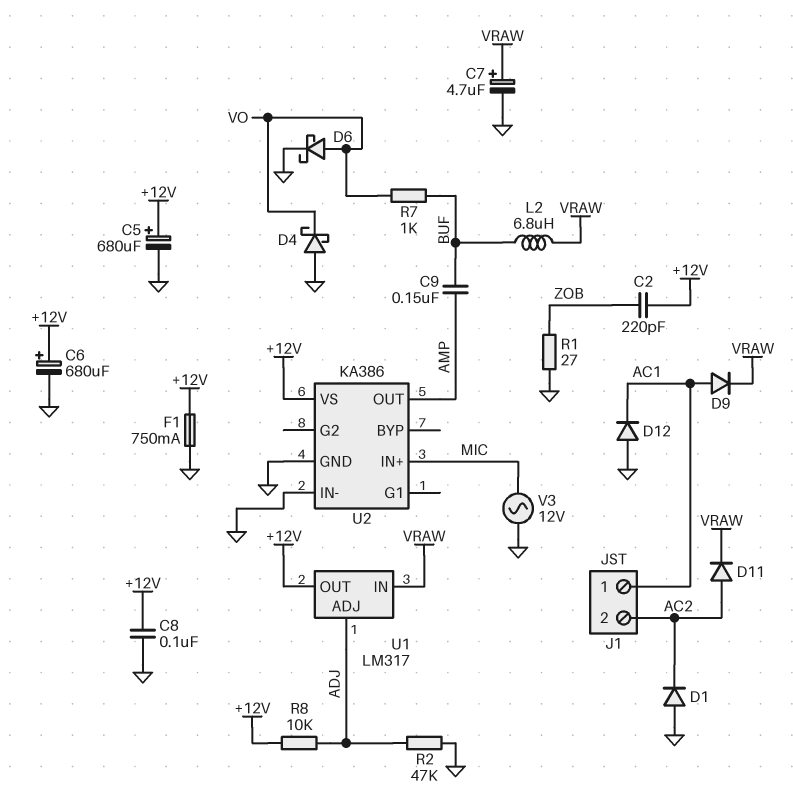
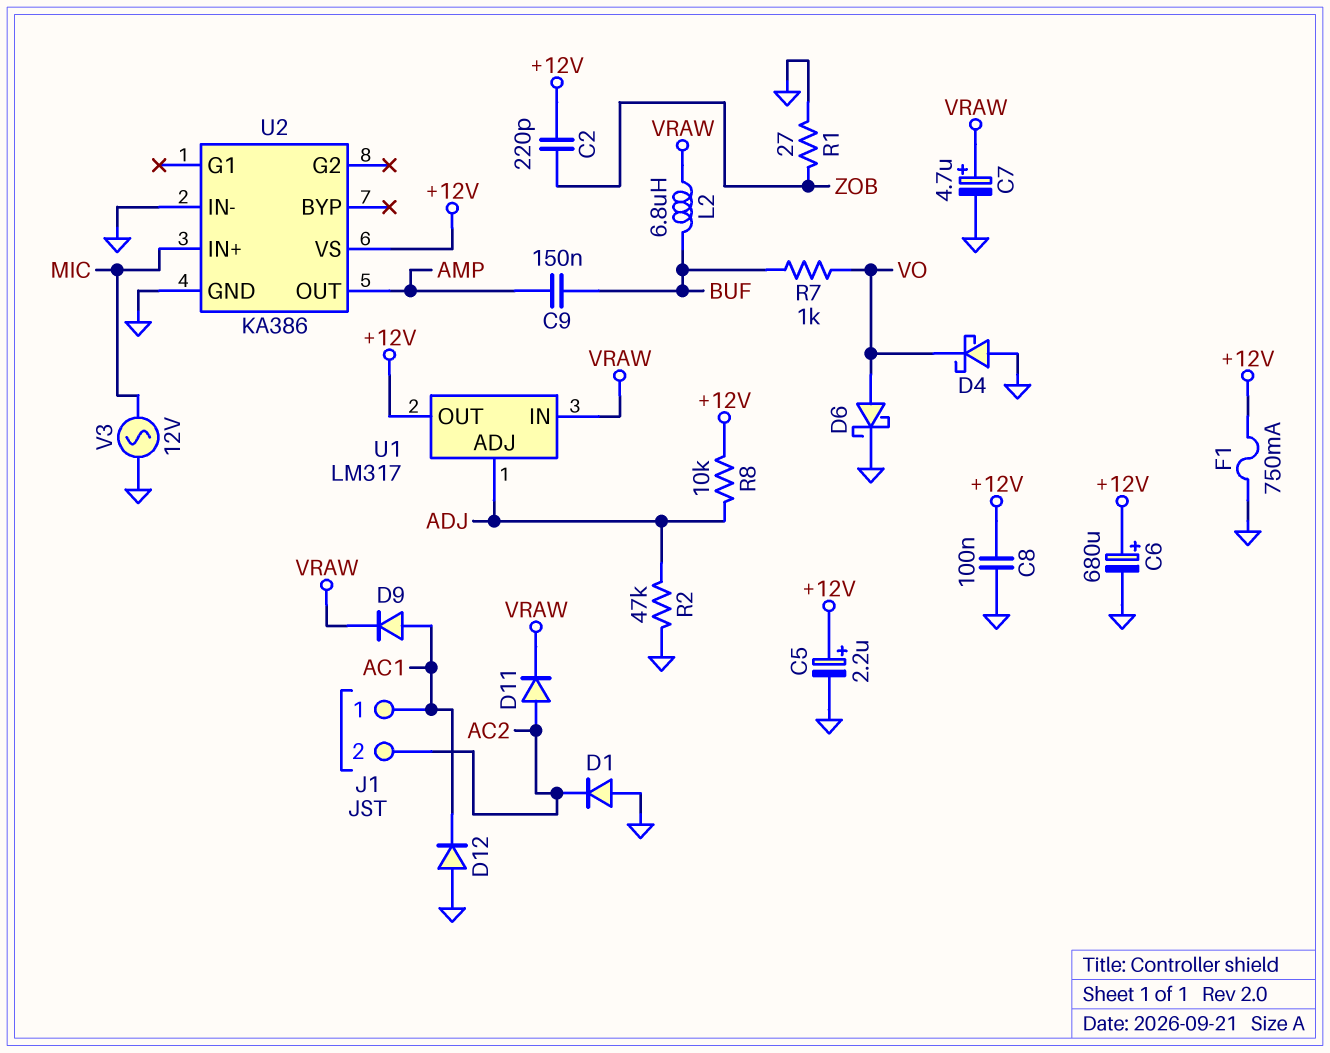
C5: 680uF (plus +12V, minus GND) -> 2.2uF (plus +12V, minus GND)

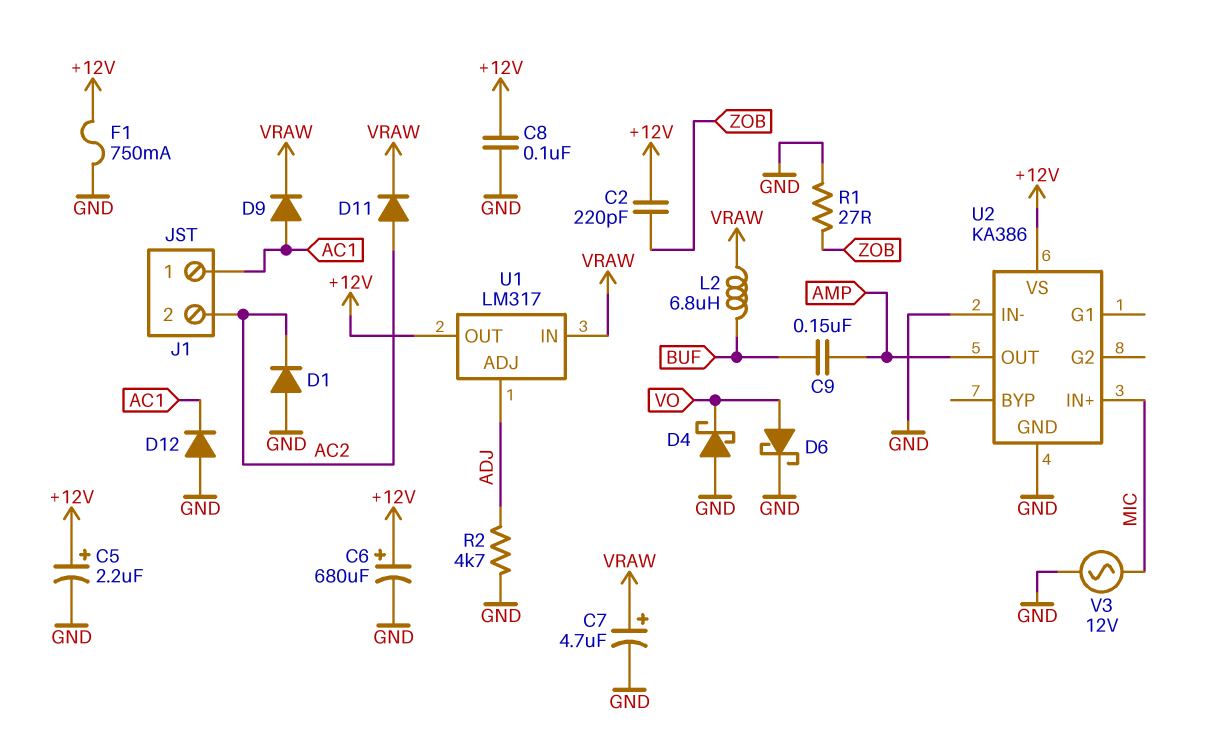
R2: 47k (ADJ, GND) -> 4.7k (ADJ, GND)
R7: 1k (BUF, VO) -> none
R8: 10k (+12V, ADJ) -> none

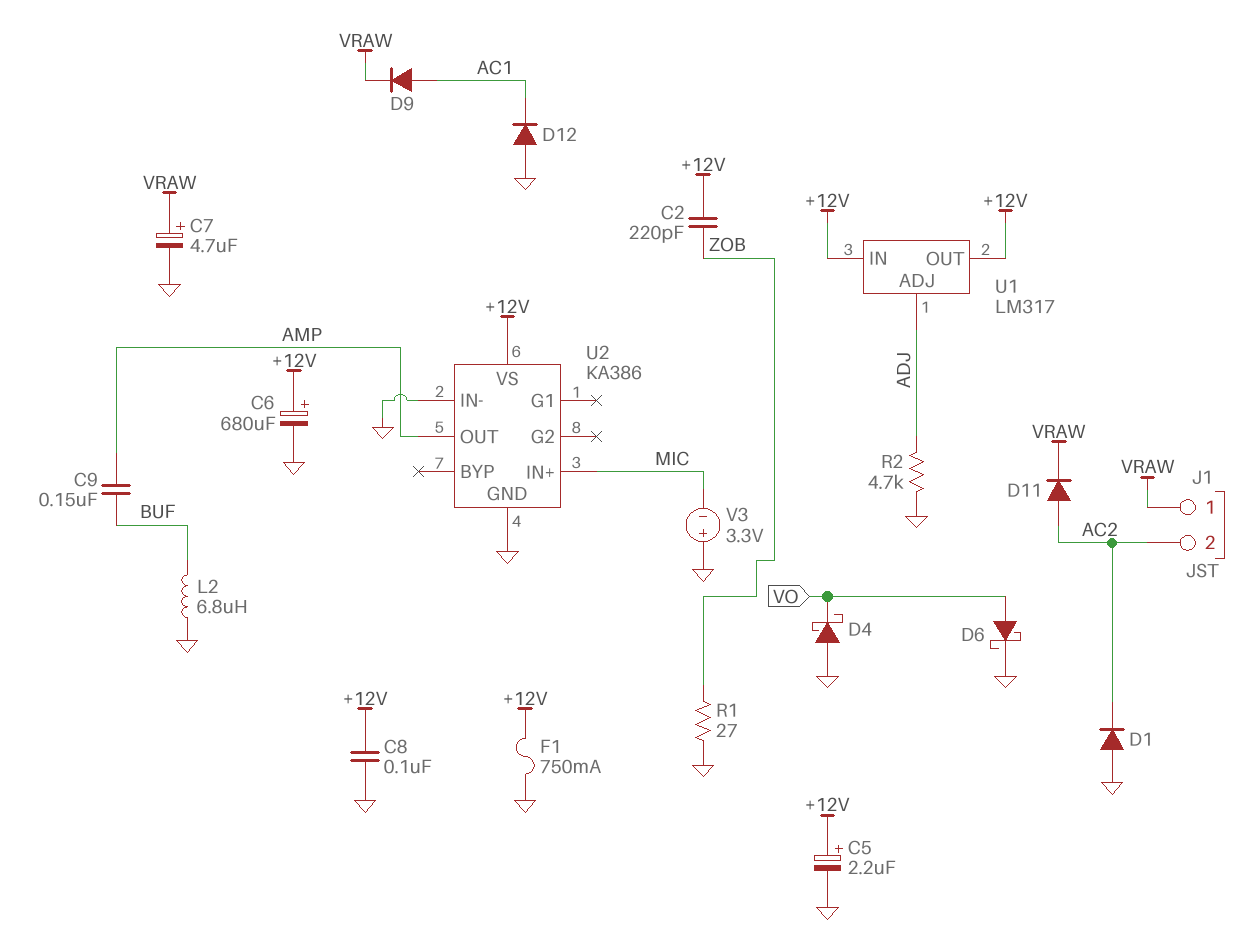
J1 pin 1: AC1 -> VRAW
L2: 6.8uH (BUF, VRAW) -> 6.8uH (BUF, GND)
U1 pin IN: VRAW -> +12V
V3: AC 12V (GND, MIC) -> 3.3V (plus GND, minus MIC)

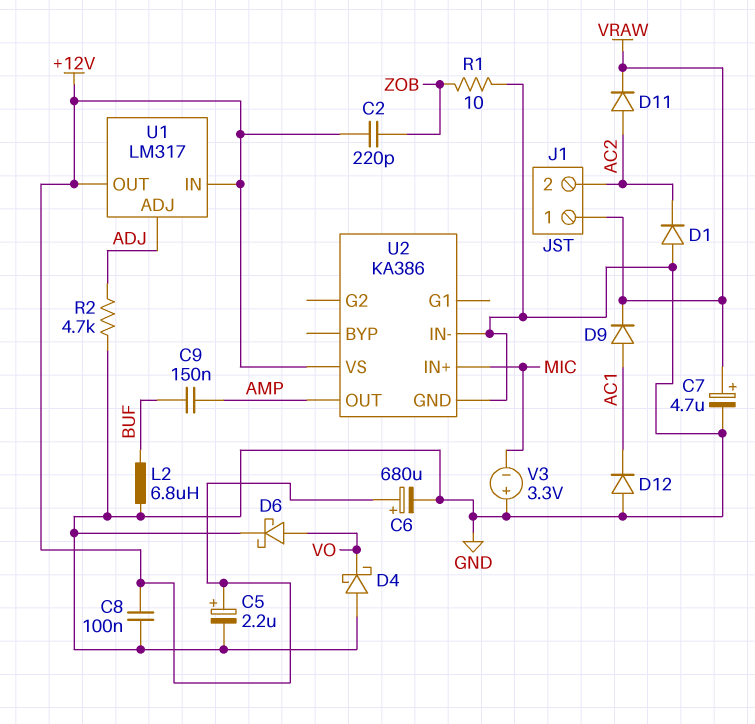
F1: 750mA (+12V, GND) -> none
R1: 27 (GND, ZOB) -> 10 (GND, ZOB)

